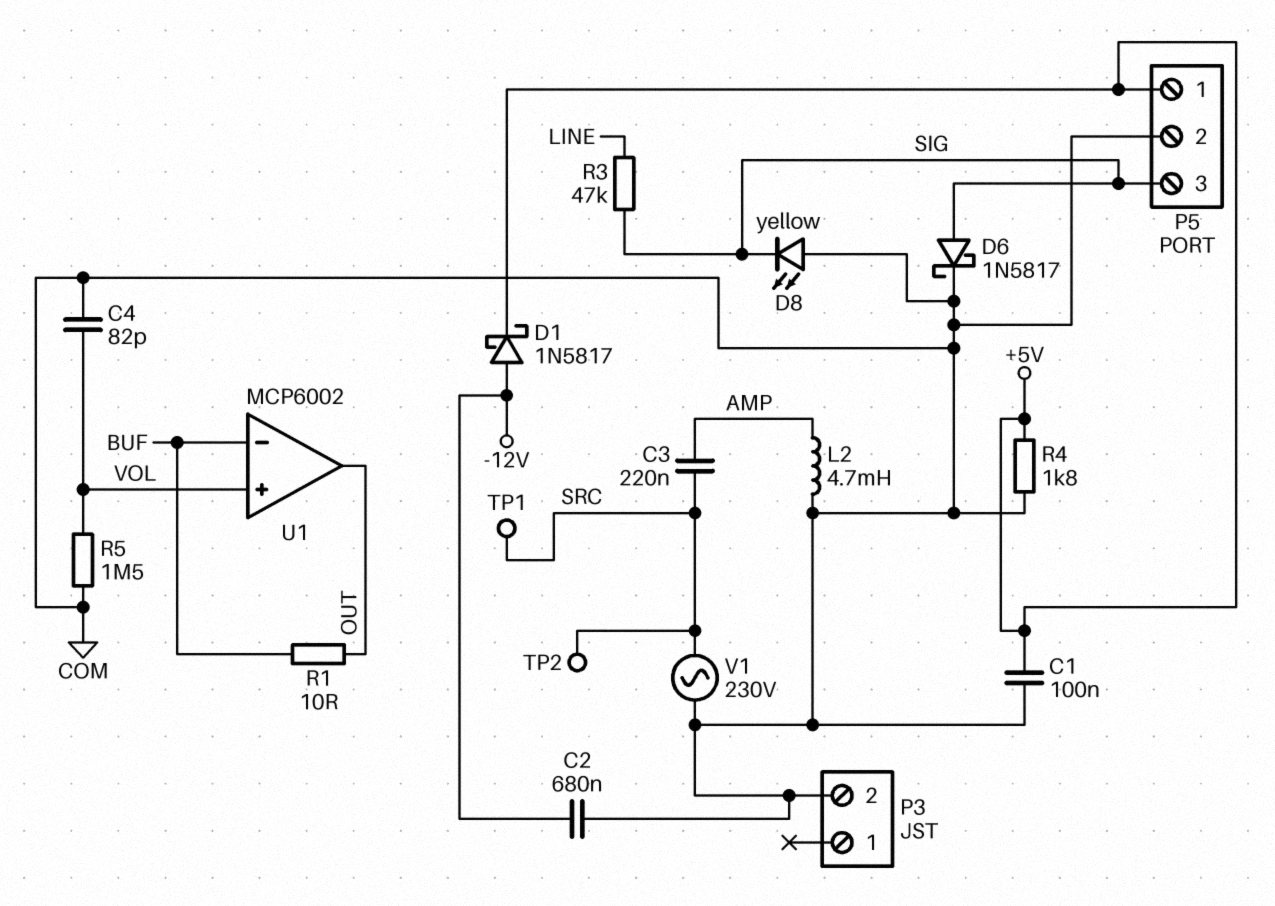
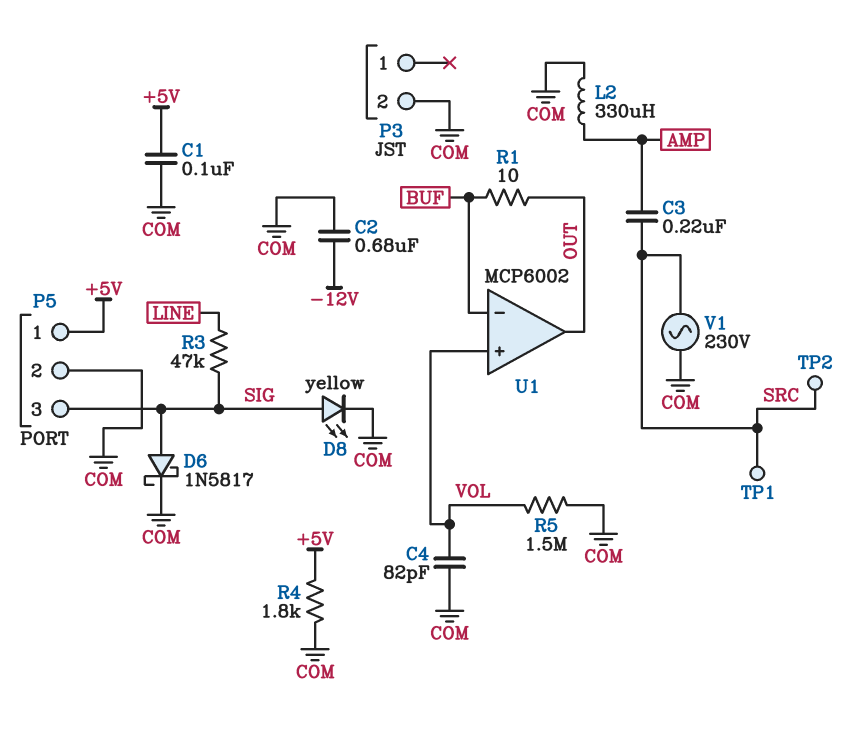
D1: schottky 1N5817 (A -12V, K +5V) -> none
D8: LED yellow (A COM, K SIG) -> LED yellow (A SIG, K COM)
L2: 4.7mH (AMP, COM) -> 330uH (AMP, COM)

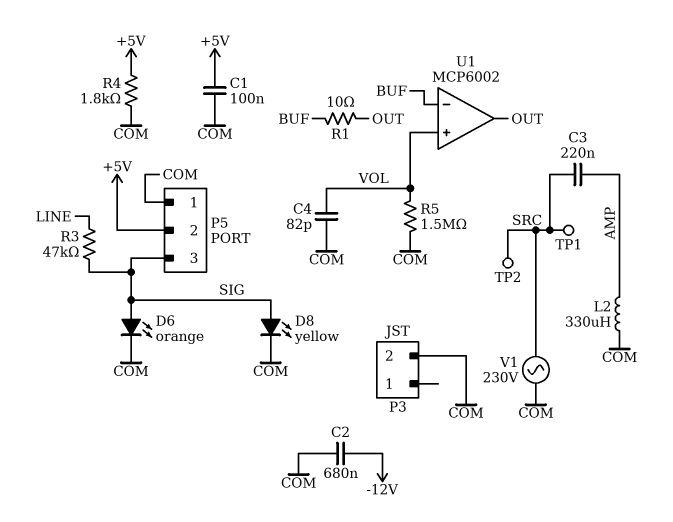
D6: schottky 1N5817 (A SIG, K COM) -> LED orange (A SIG, K COM)
P5 pin 1: +5V -> COM
P5 pin 2: COM -> +5V

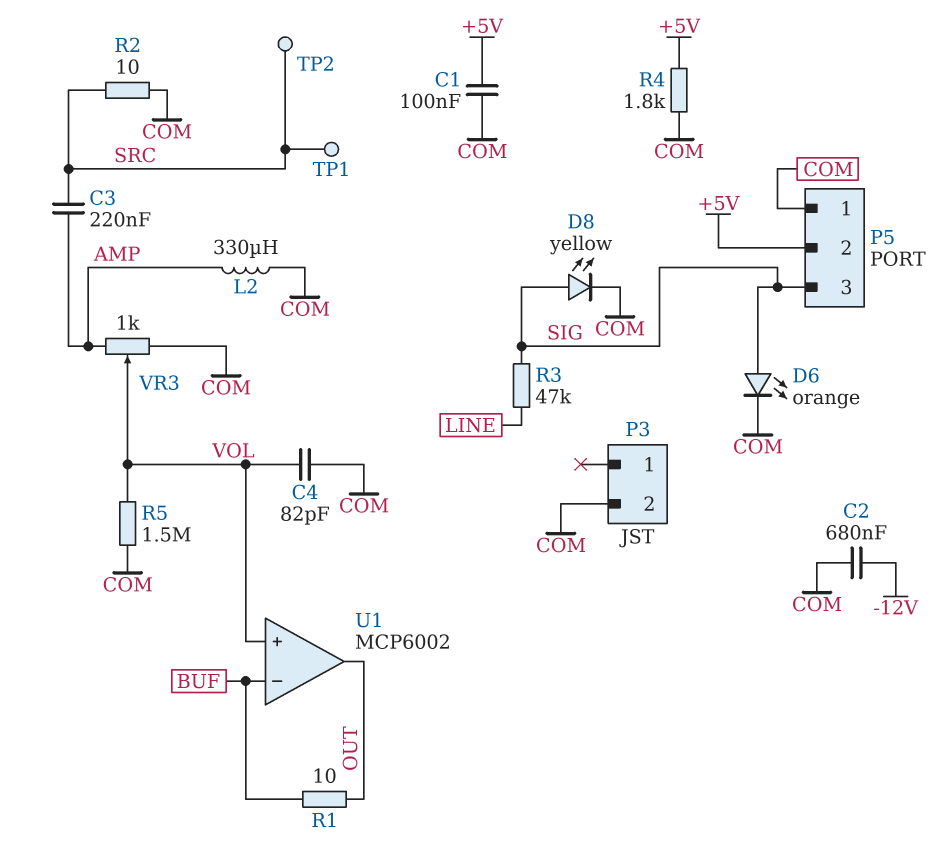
R2: none -> 10 (COM, SRC)
V1: AC 230V (COM, SRC) -> none
VR3: none -> 1k (AMP, COM, wiper VOL)

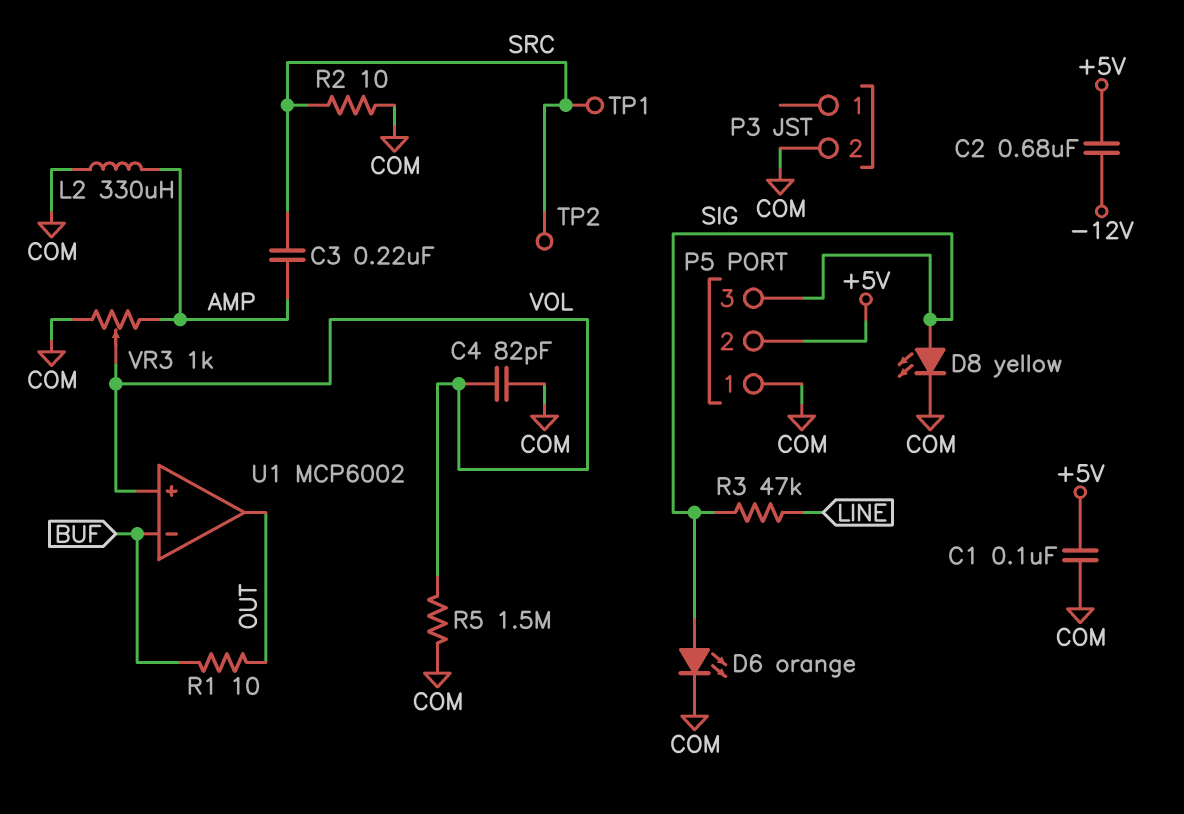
C2: 680nF (-12V, COM) -> 680nF (+5V, -12V)
R4: 1.8k (+5V, COM) -> none

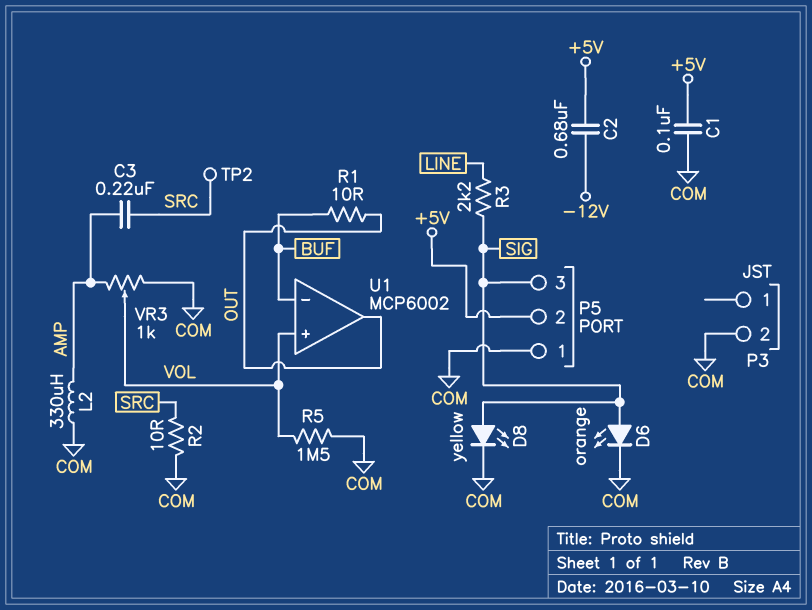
C4: 82pF (COM, VOL) -> none
R3: 47k (LINE, SIG) -> 2.2k (LINE, SIG)
TP1: test point (SRC) -> none

